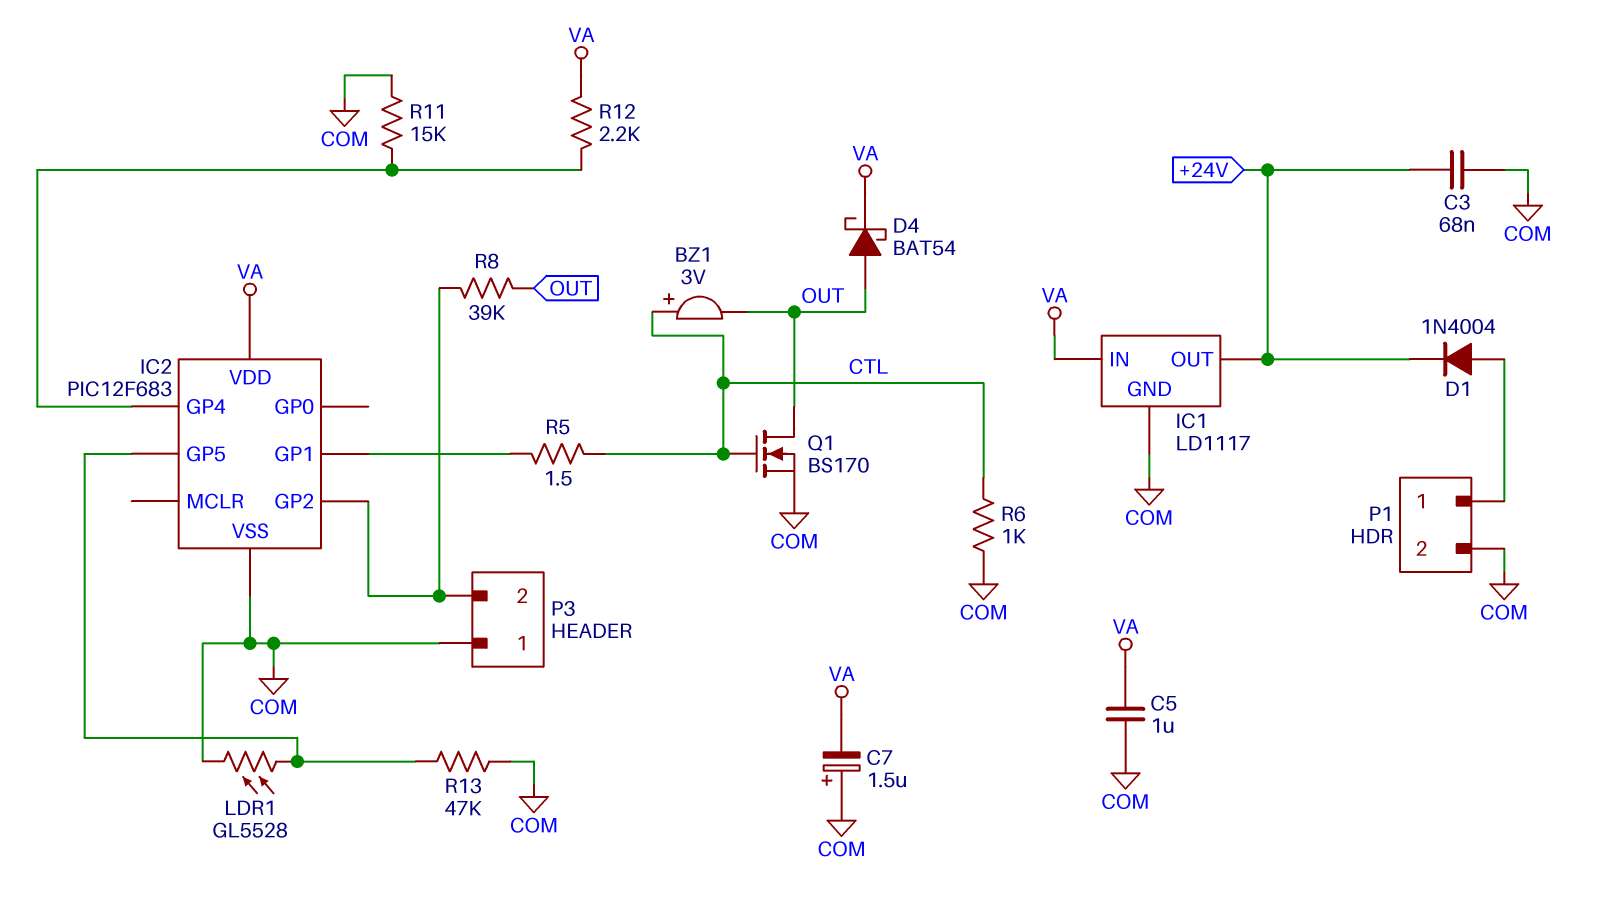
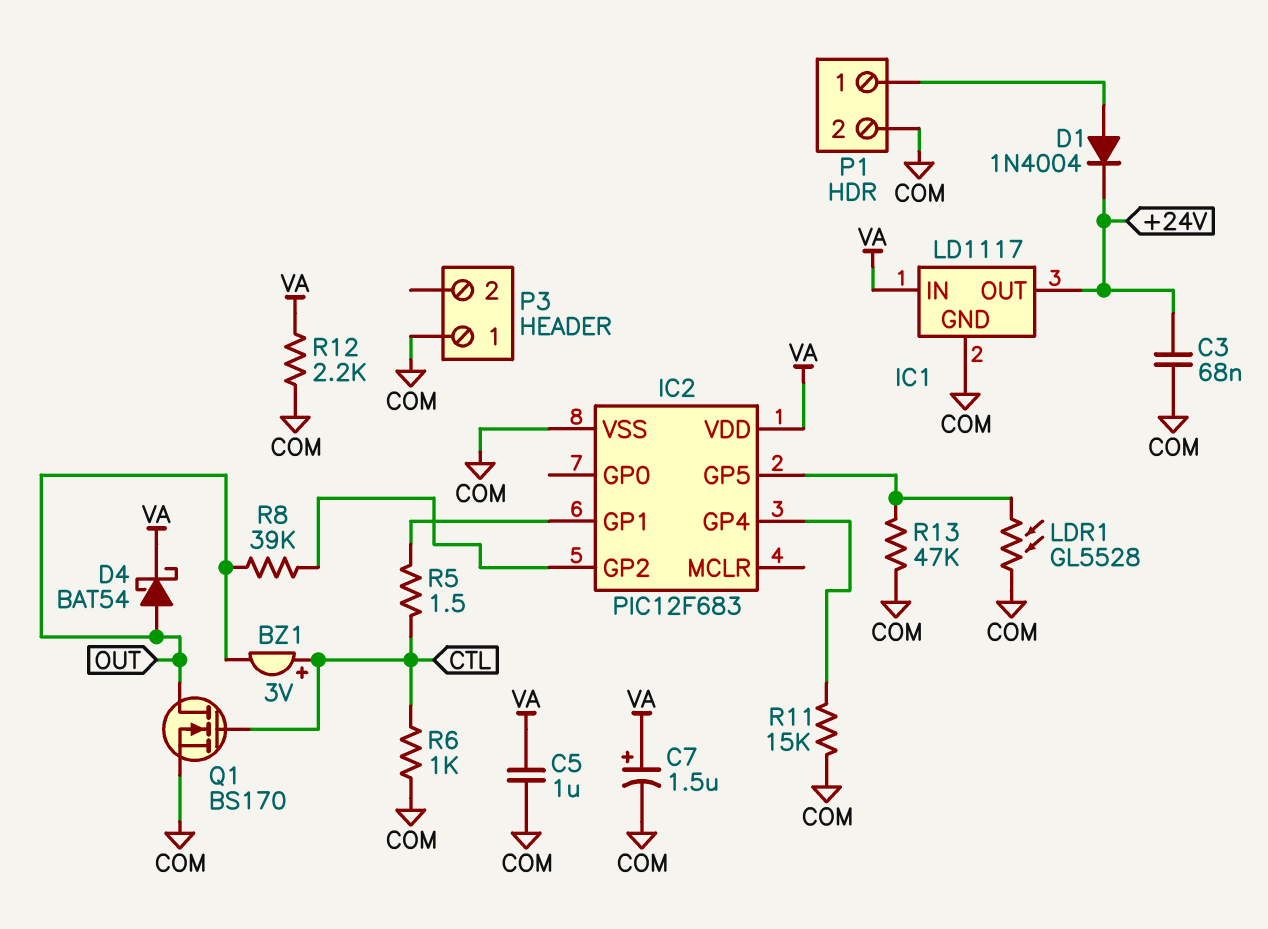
C7: 1.5uF (plus COM, minus VA) -> 1.5uF (plus VA, minus COM)
P3 pin 2: IC2/GP2 -> none
R12: 2.2k (IC2/GP4, VA) -> 2.2k (COM, VA)

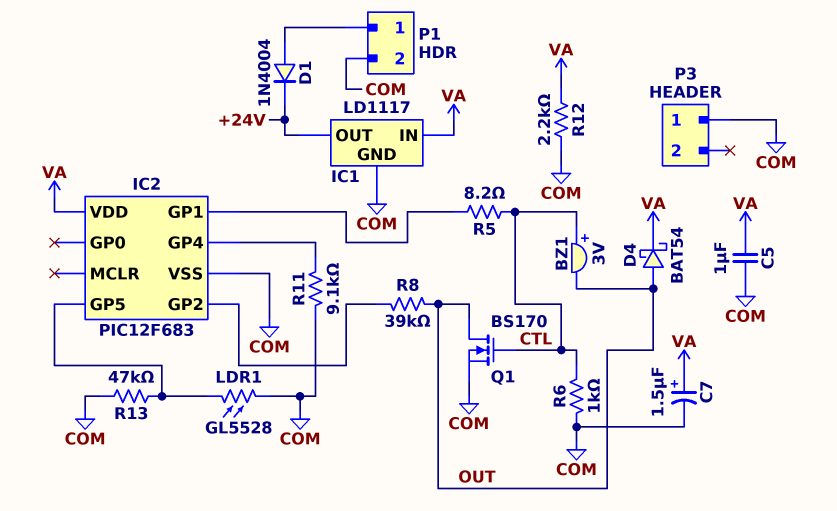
C3: 68nF (+24V, COM) -> none
R5: 1.5 (CTL, IC2/GP1) -> 8.2 (CTL, IC2/GP1)
R11: 15k (COM, IC2/GP4) -> 9.1k (COM, IC2/GP4)

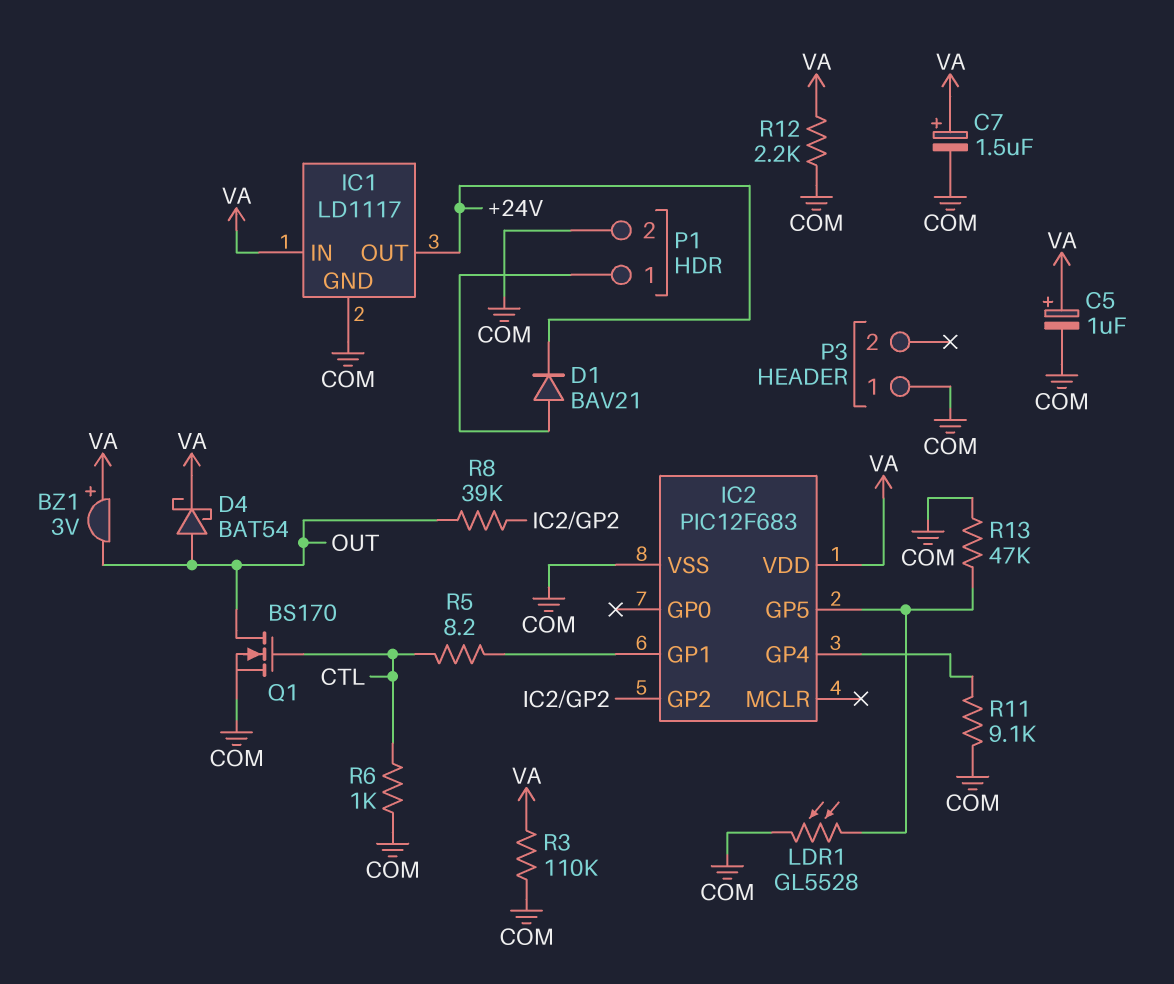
BZ1: buzzer 3V (plus CTL, minus OUT) -> buzzer 3V (plus VA, minus OUT)
C5: 1uF (COM, VA) -> 1uF (plus VA, minus COM)
D1: diode 1N4004 (A P1/1, K +24V) -> diode BAV21 (A P1/1, K +24V)
R3: none -> 110k (COM, VA)

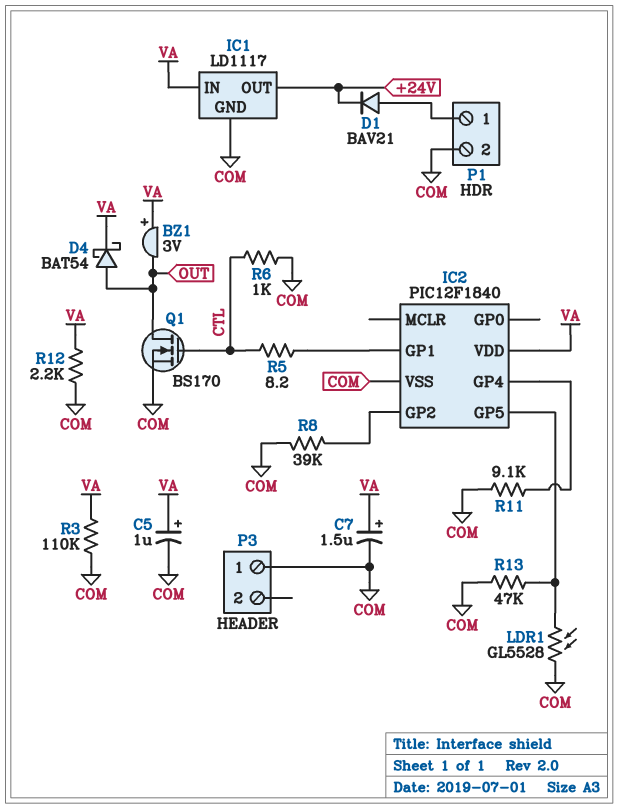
IC2: PIC12F683 -> PIC12F1840
R8: 39k (IC2/GP2, OUT) -> 39k (COM, IC2/GP2)

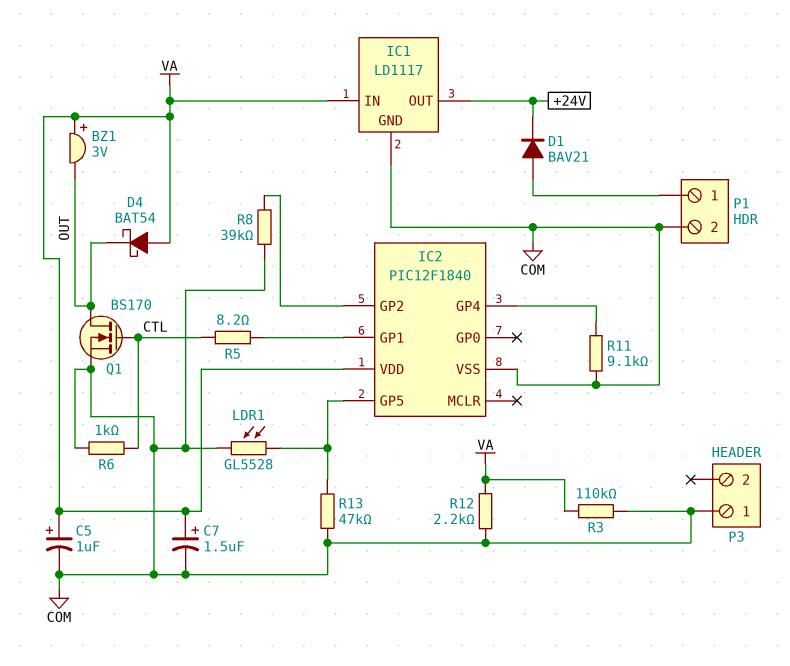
D4: schottky BAT54 (A OUT, K VA) -> schottky BAT54 (A VA, K OUT)

